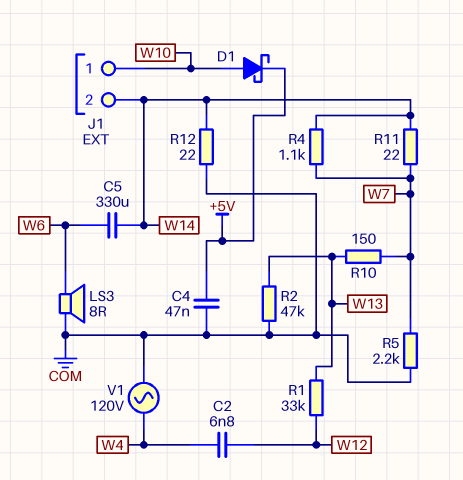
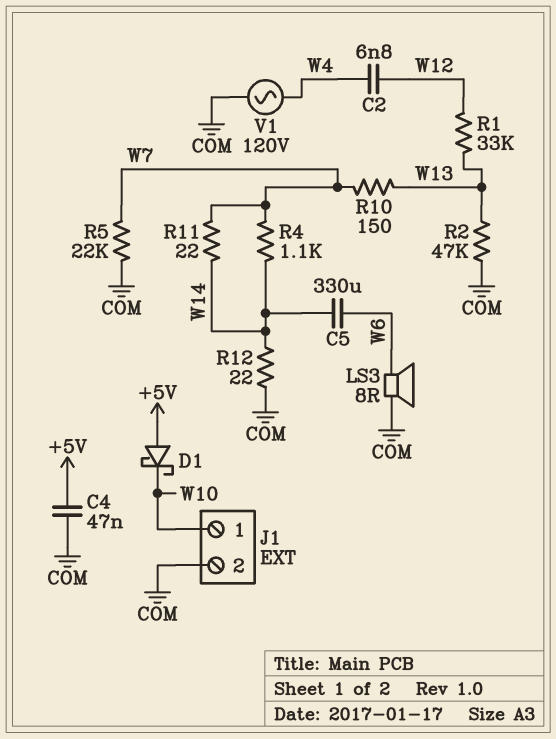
D1: schottky (A W10, K +5V) -> schottky (A +5V, K W10)
J1 pin 2: W14 -> COM
R5: 2.2k (COM, W7) -> 22k (COM, W7)

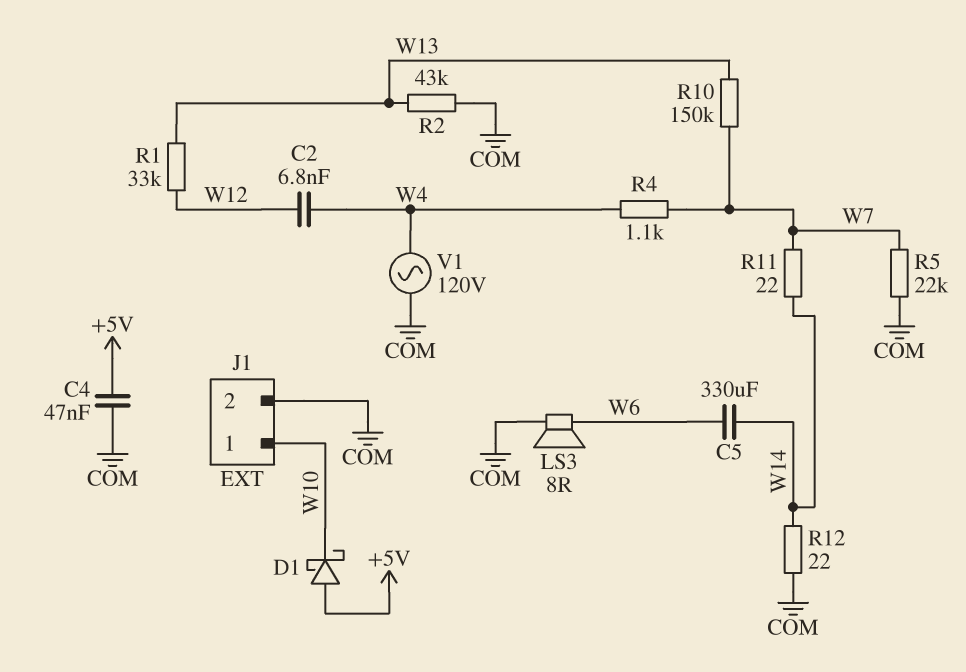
R2: 47k (COM, W13) -> 43k (COM, W13)
R4: 1.1k (W7, W14) -> 1.1k (W4, W7)
R10: 150 (W7, W13) -> 150k (W7, W13)

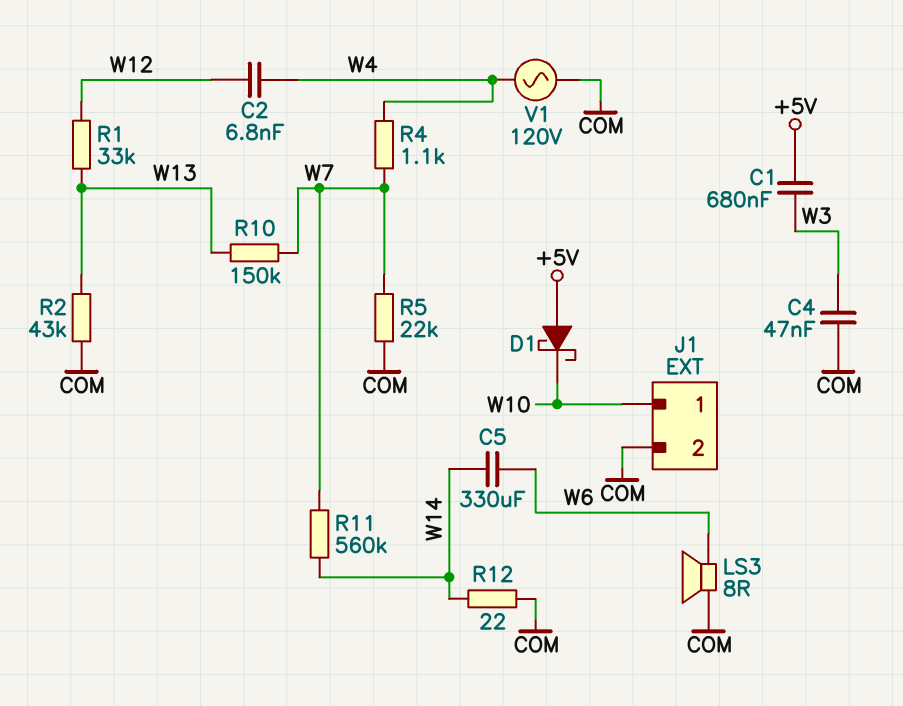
C1: none -> 680nF (+5V, W3)
C4: 47nF (+5V, COM) -> 47nF (COM, W3)
R11: 22 (W7, W14) -> 560k (W7, W14)

